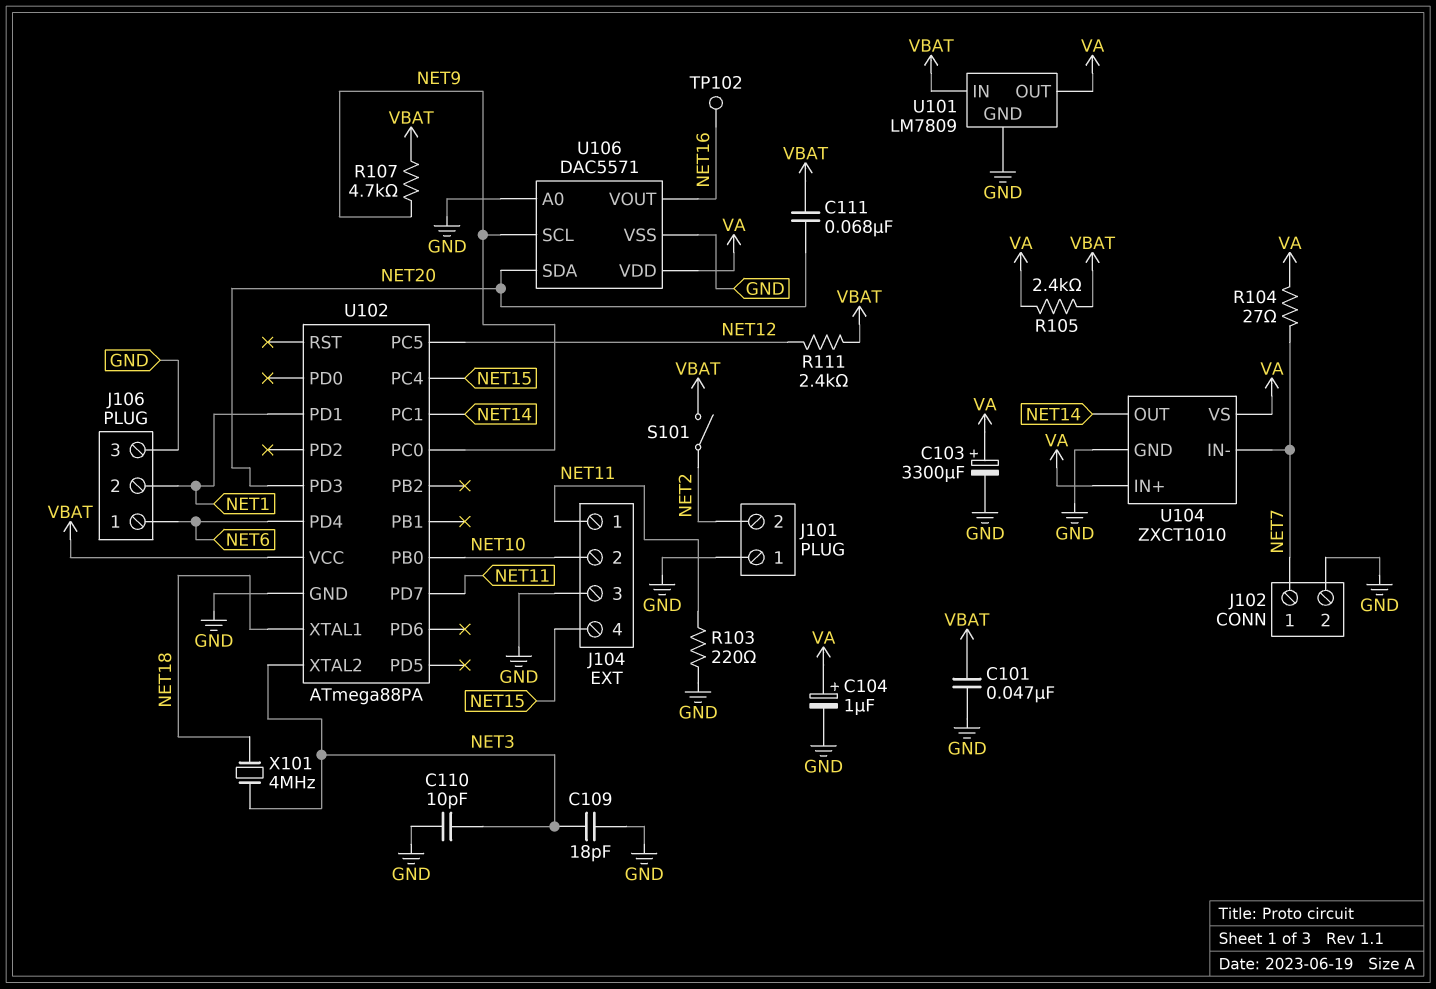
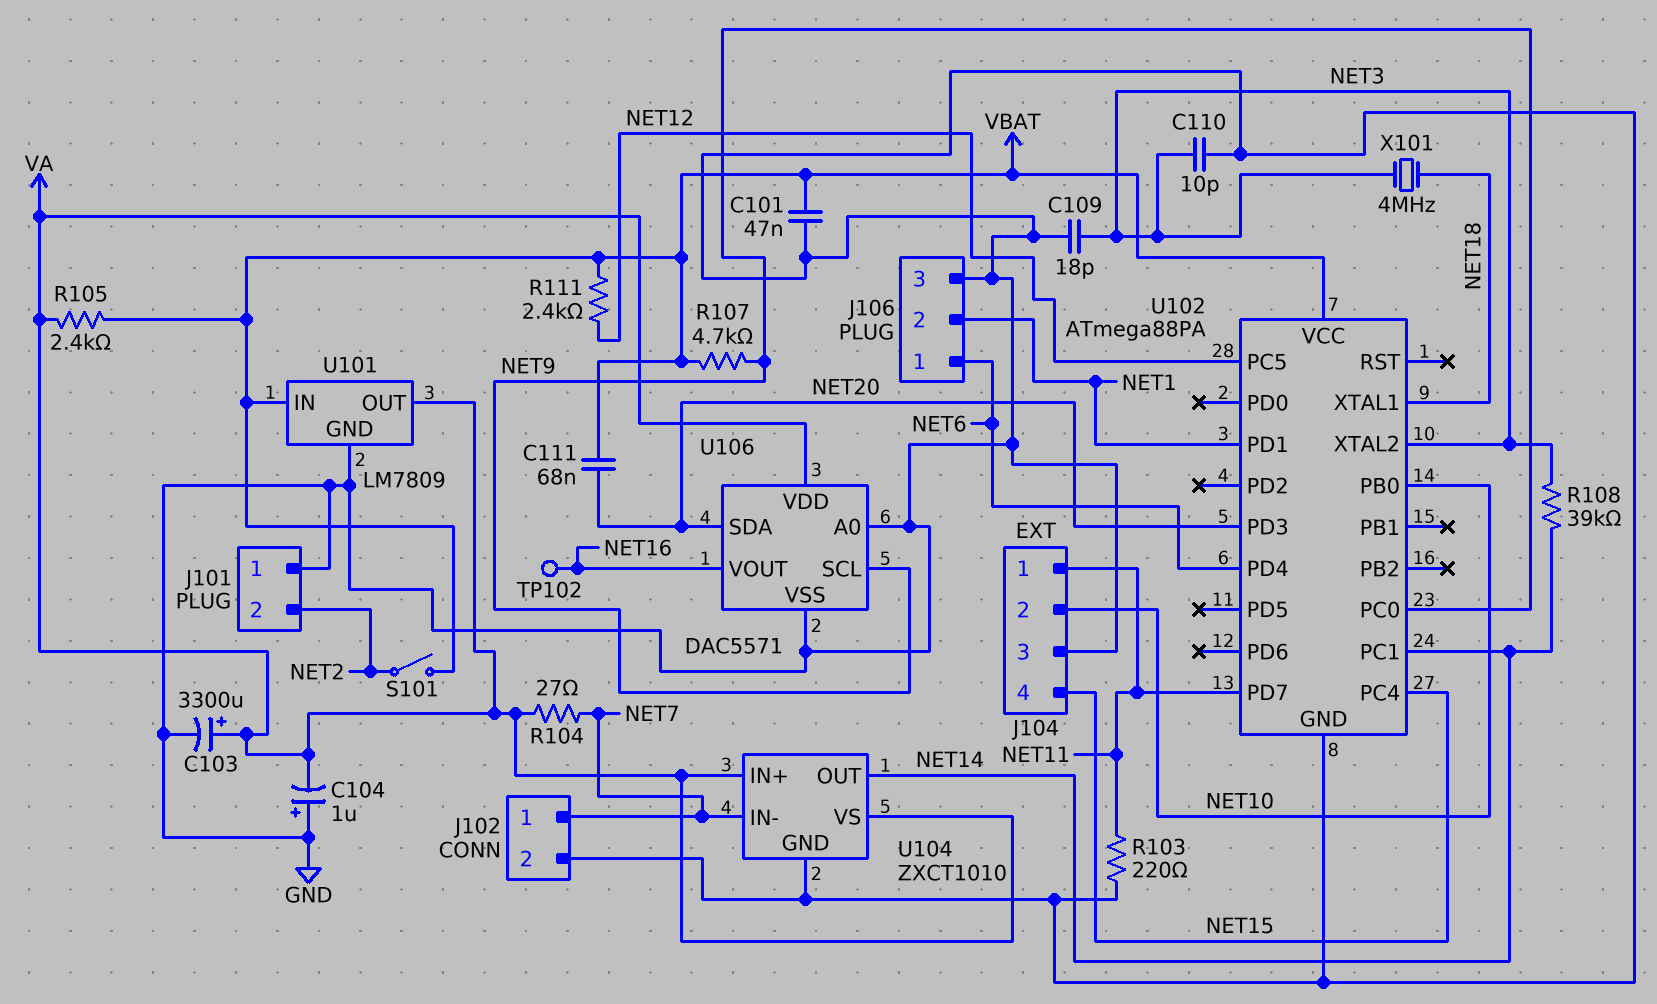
C104: 1uF (plus VA, minus GND) -> 1uF (plus GND, minus VA)
R108: none -> 39k (NET3, NET14)

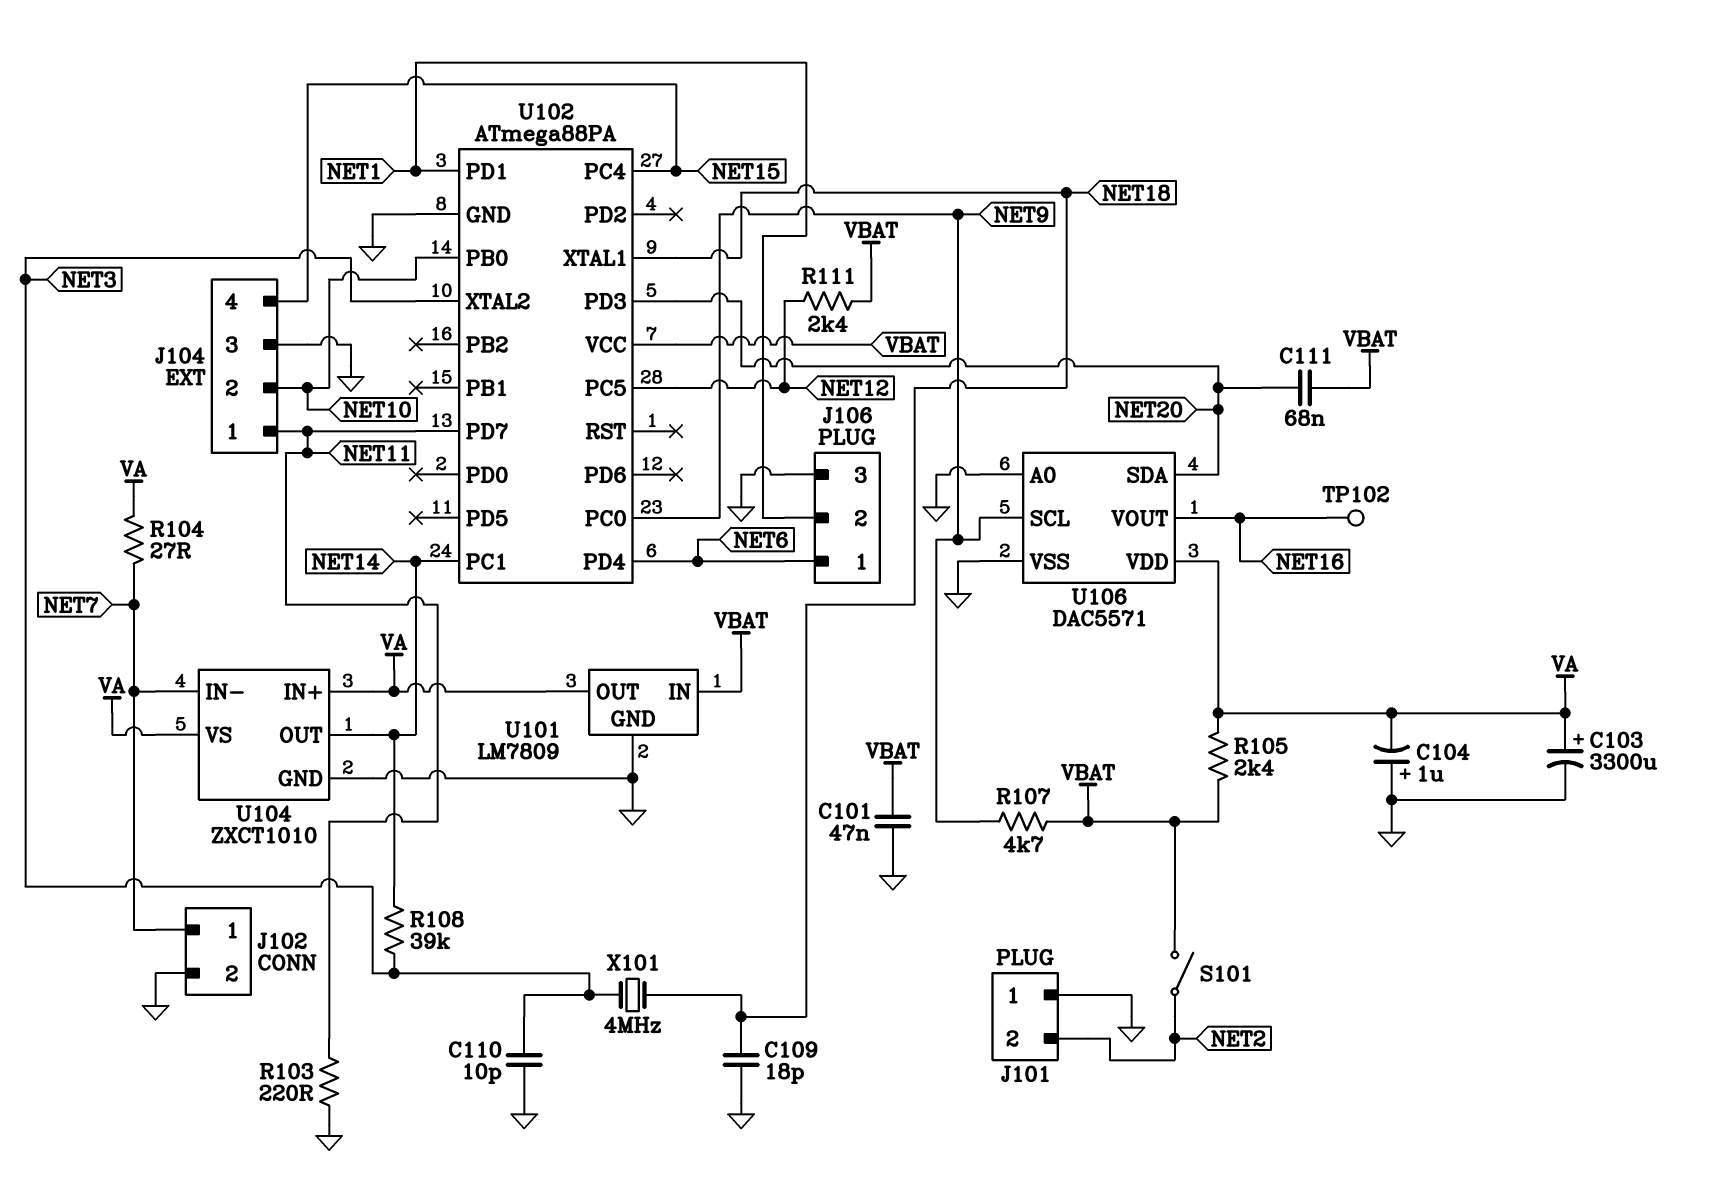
C109: 18pF (GND, NET3) -> 18pF (GND, NET18)

